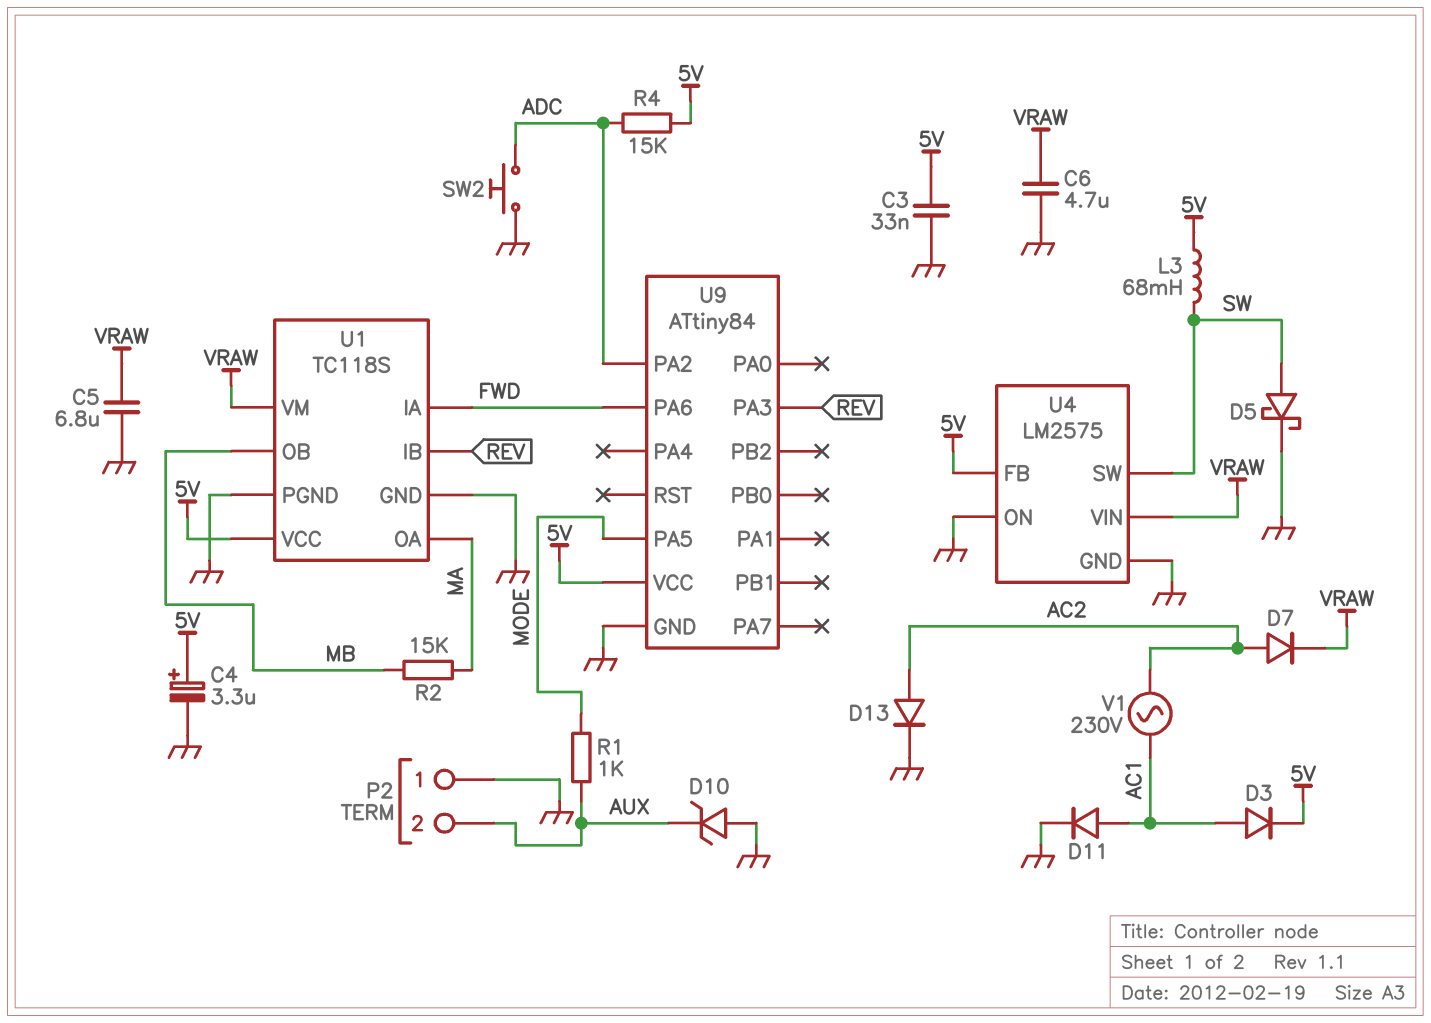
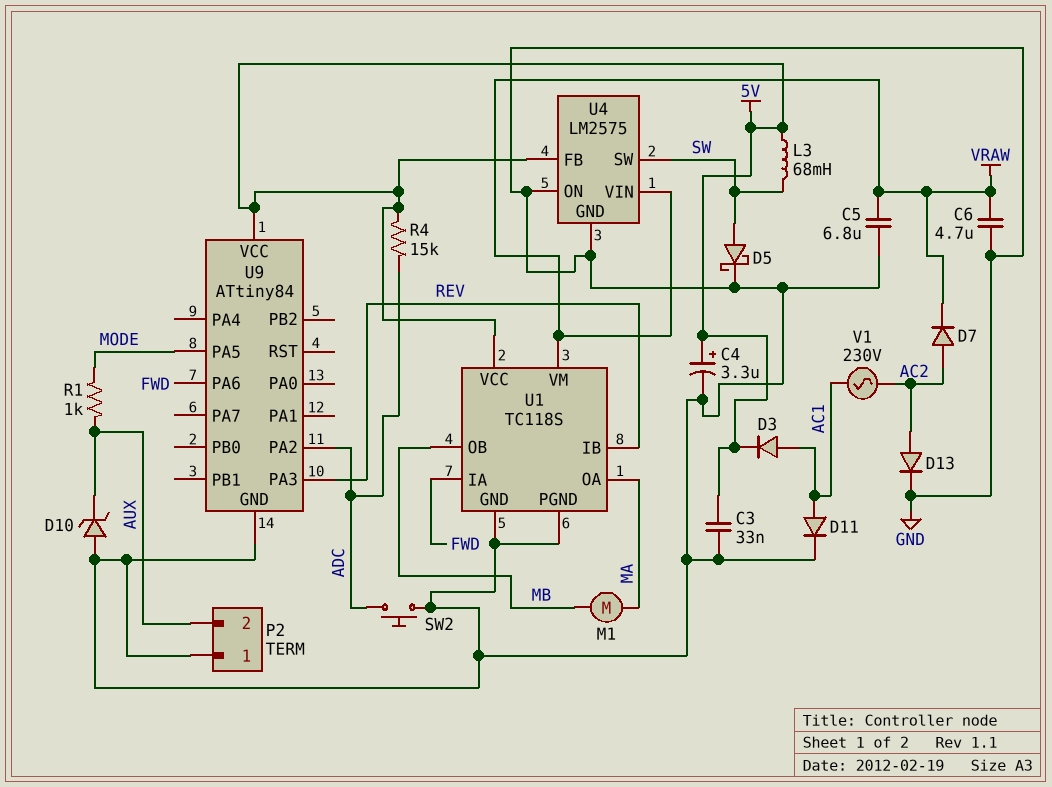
M1: none -> motor (MA, MB)
R2: 15k (MA, MB) -> none

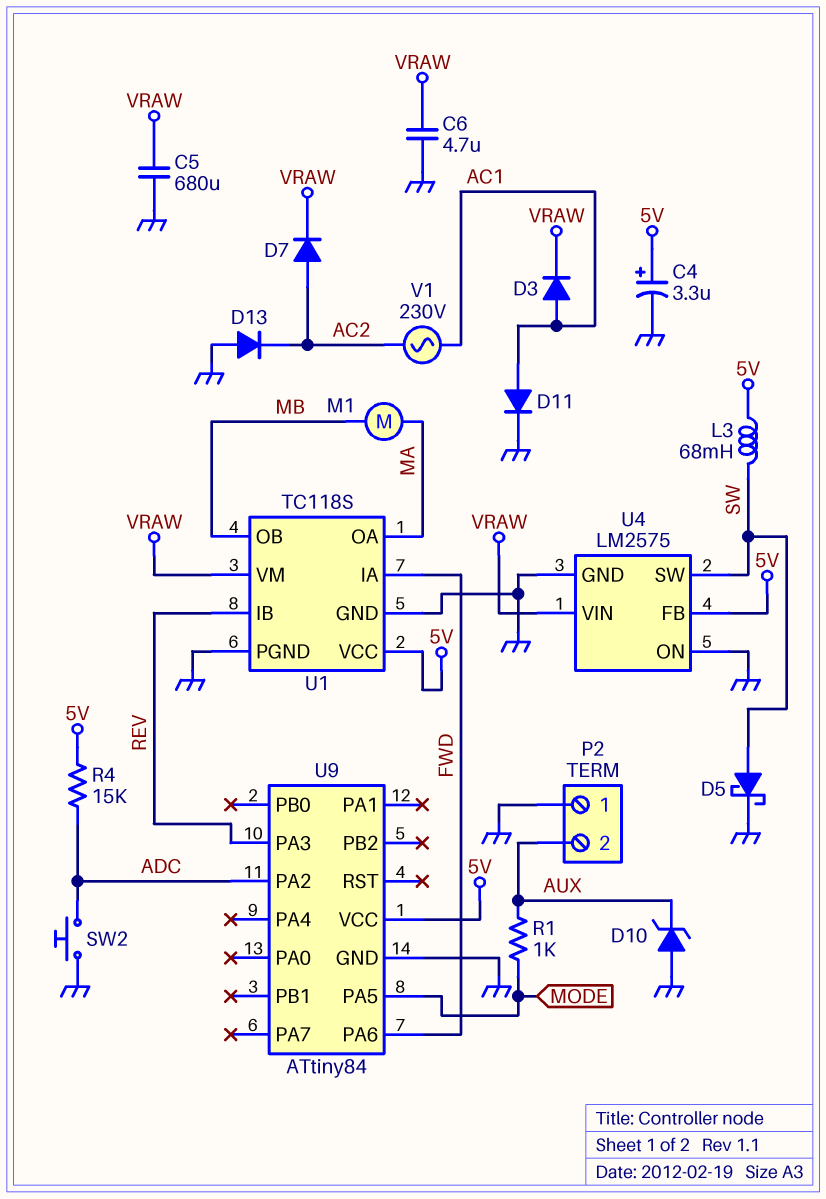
C3: 33nF (5V, GND) -> none
C5: 6.8uF (GND, VRAW) -> 680uF (GND, VRAW)
D3: diode (A AC1, K 5V) -> diode (A AC1, K VRAW)
D13: diode (A AC2, K GND) -> diode (A GND, K AC2)

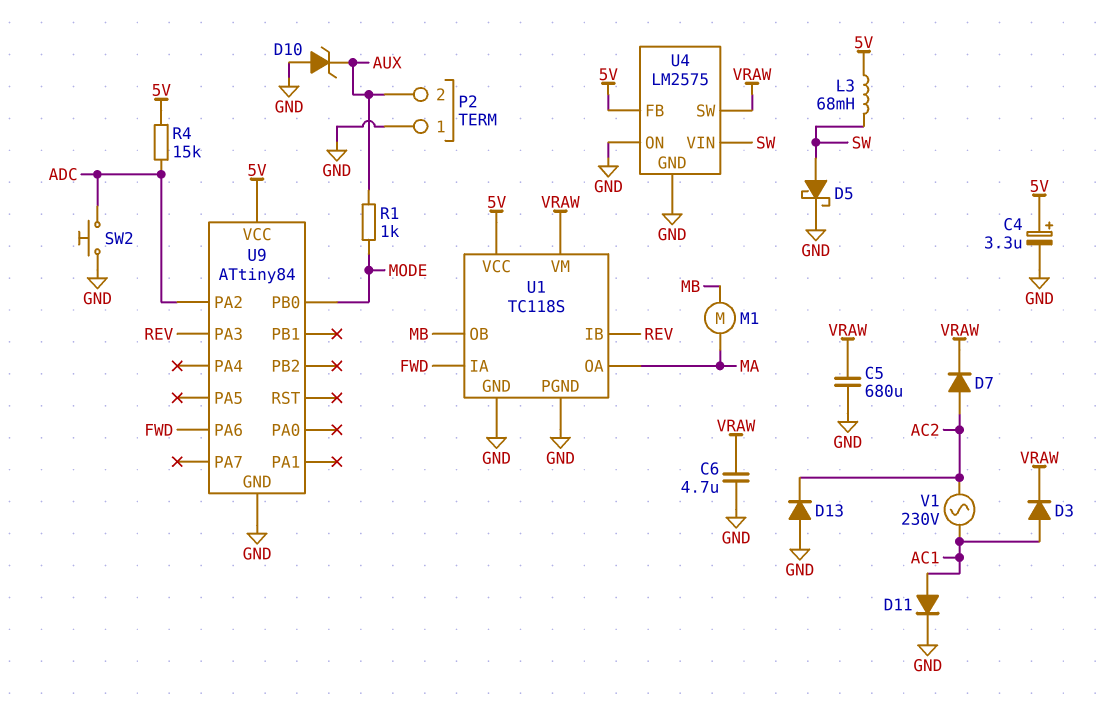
U4 pin SW: SW -> VRAW
U4 pin VIN: VRAW -> SW
U9 pin PA5: MODE -> none
U9 pin PB0: none -> MODE

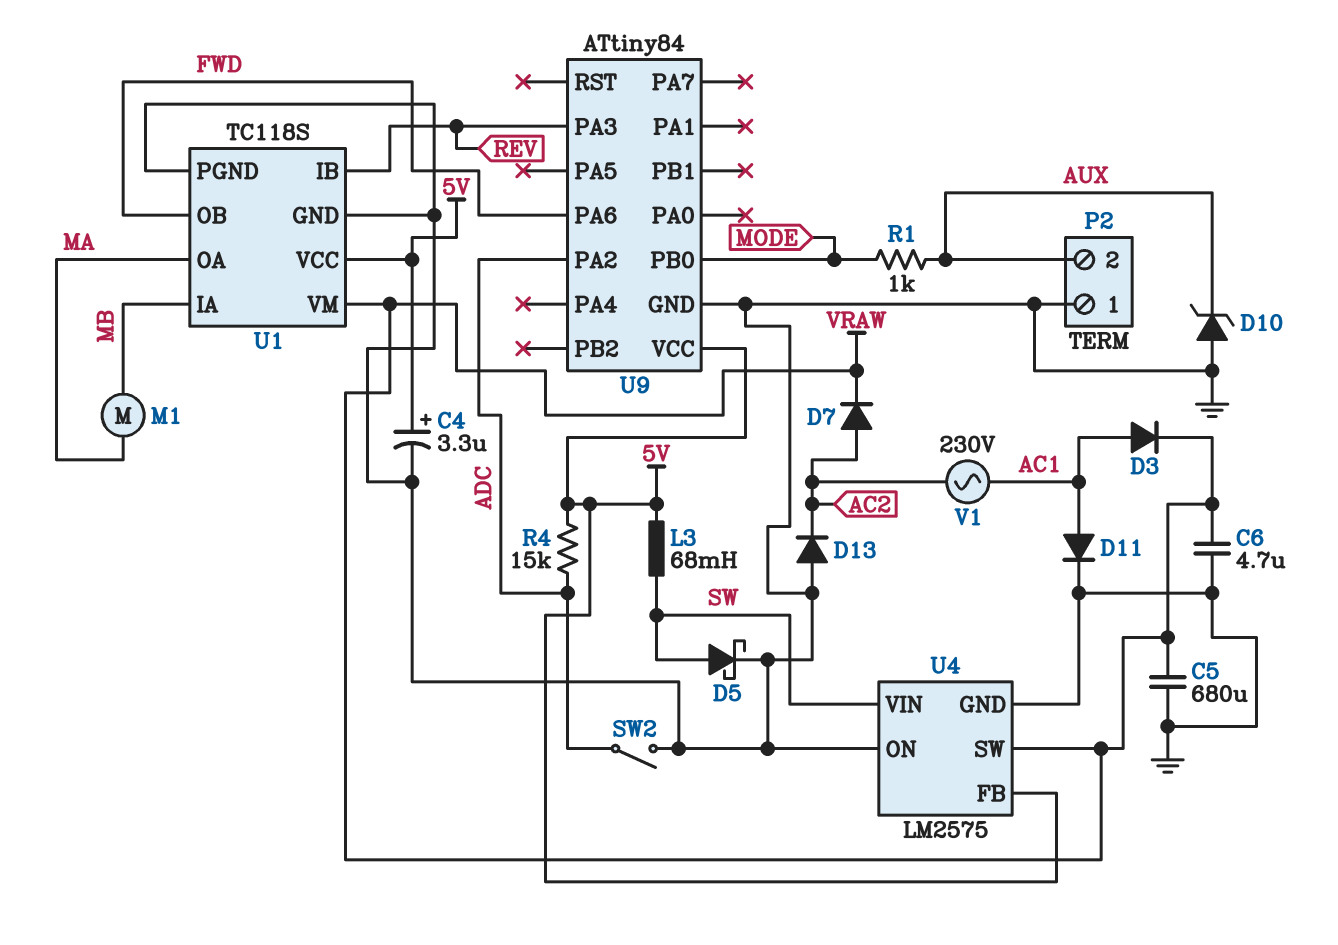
SW2: button (ADC, GND) -> switch (ADC, GND)
U1 pin IA: FWD -> MB
U1 pin OB: MB -> FWD

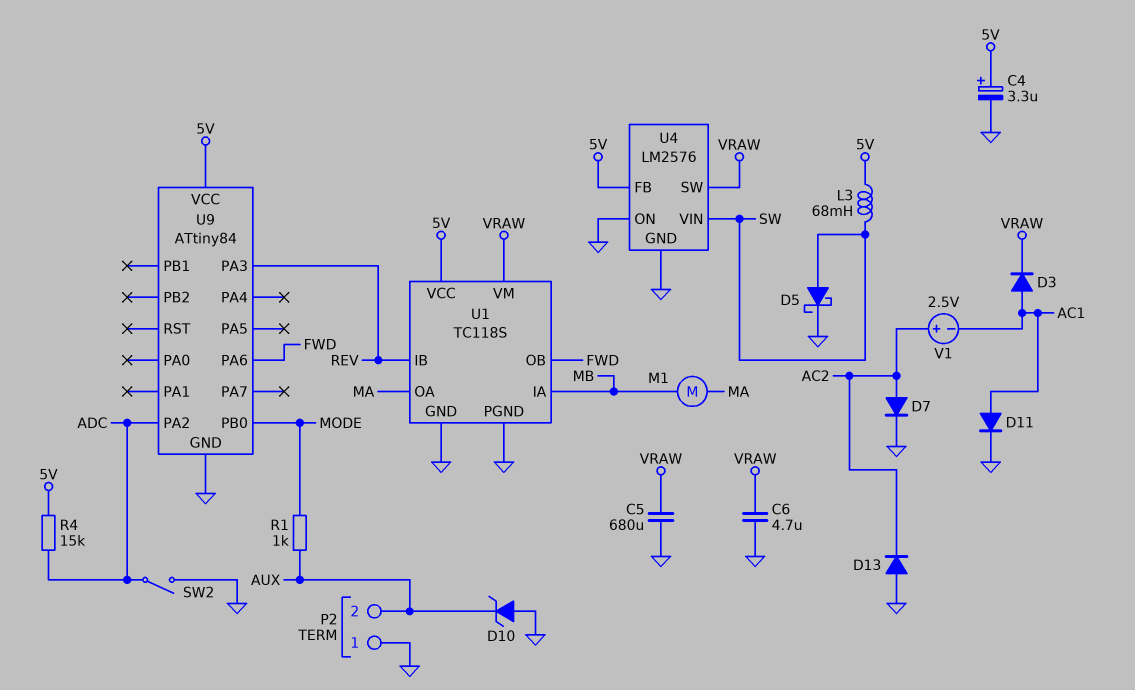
D7: diode (A AC2, K VRAW) -> diode (A AC2, K GND)
U4: LM2575 -> LM2576
V1: AC 230V (AC1, AC2) -> 2.5V (plus AC2, minus AC1)

